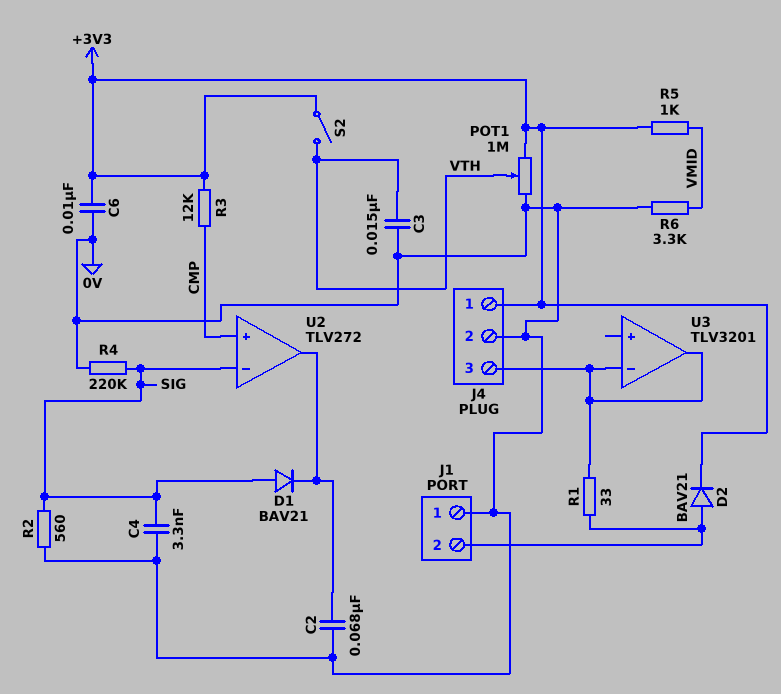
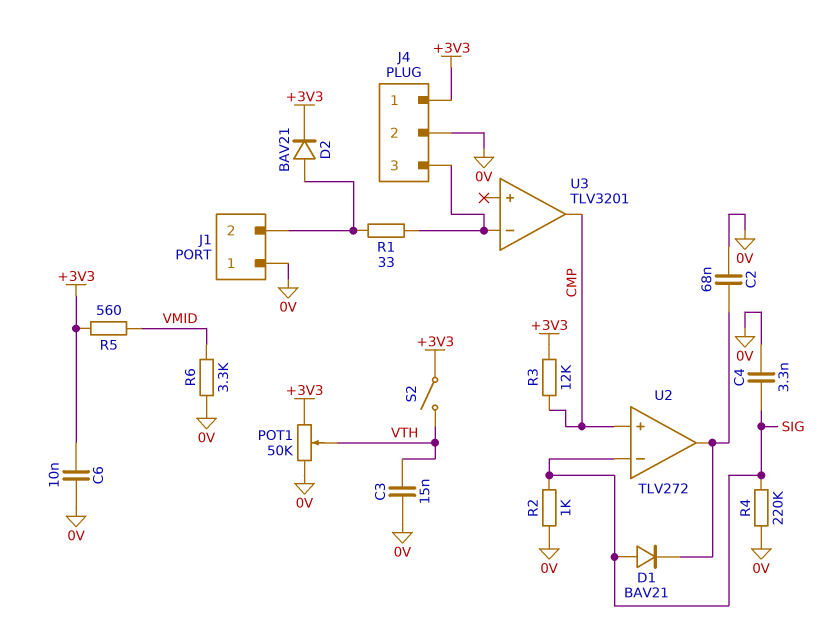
POT1: 1M (+3V3, 0V, wiper VTH) -> 50k (+3V3, 0V, wiper VTH)
R2: 560 (0V, SIG) -> 1k (0V, SIG)
R5: 1k (+3V3, VMID) -> 560 (+3V3, VMID)
U3 pin out: J4/3 -> CMP

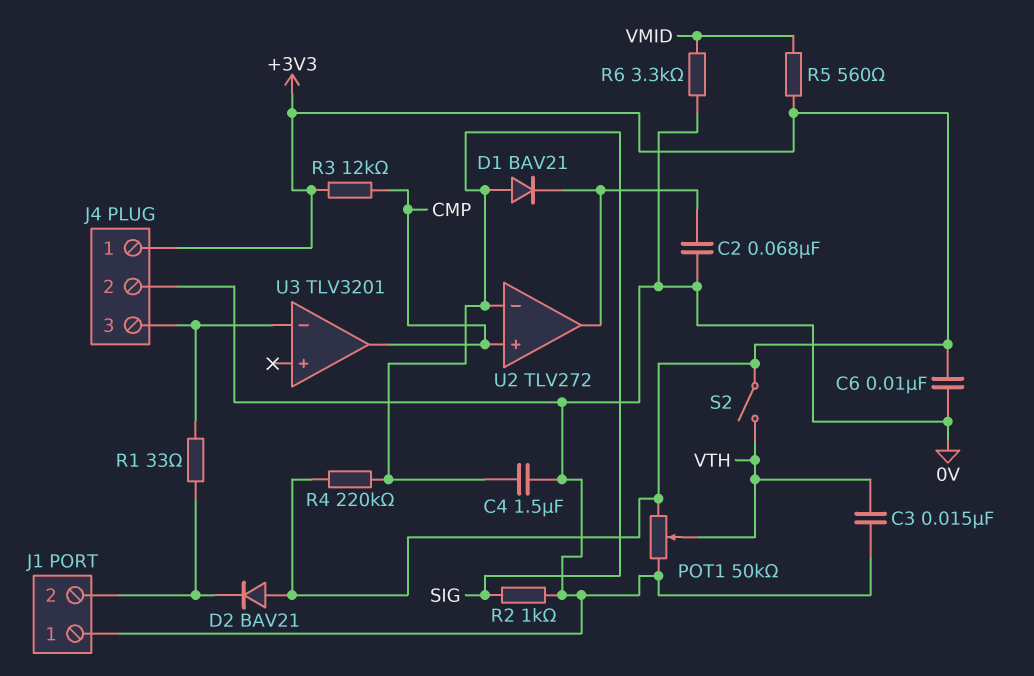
C4: 3.3nF (0V, SIG) -> 1.5uF (0V, SIG)
D2: diode BAV21 (A J1/2, K +3V3) -> diode BAV21 (A +3V3, K J1/2)
R4: 220k (0V, SIG) -> 220k (+3V3, SIG)

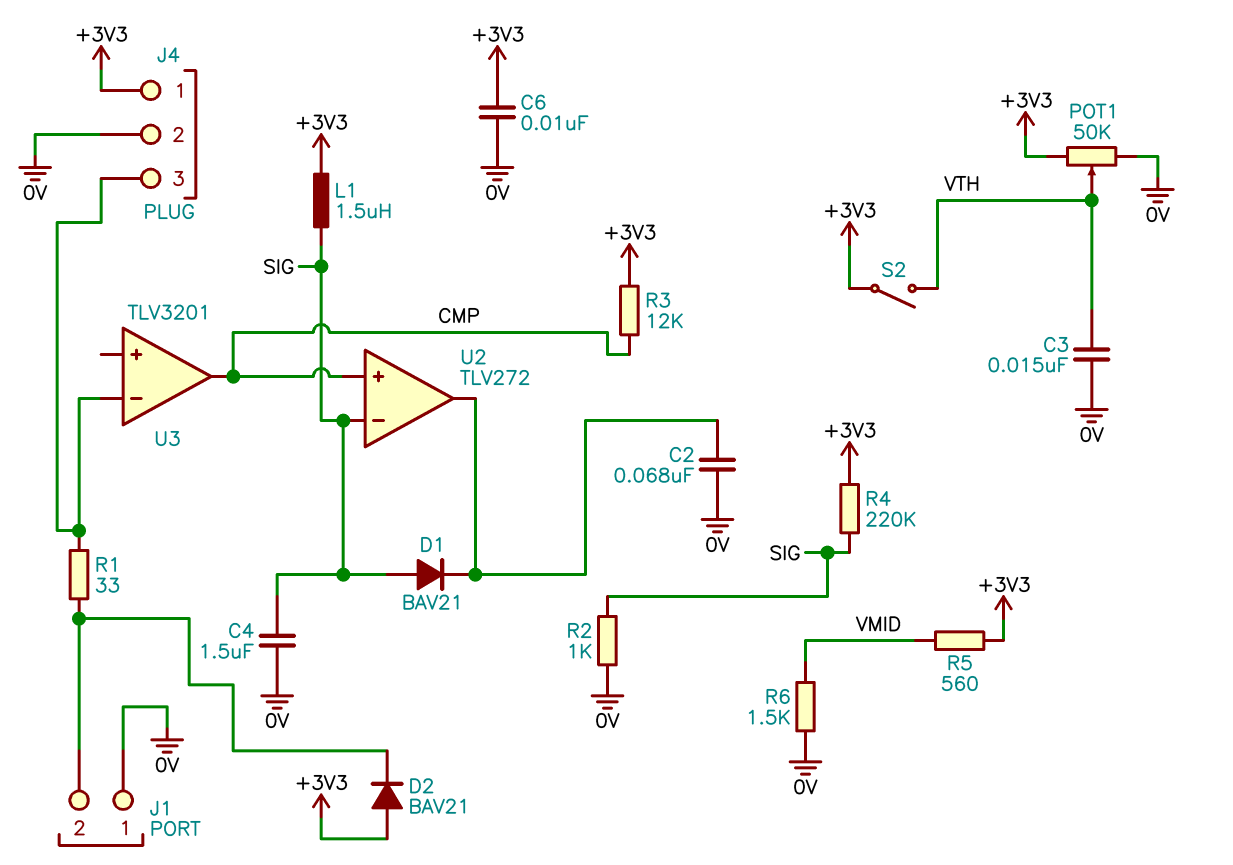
L1: none -> 1.5uH (+3V3, SIG)
R6: 3.3k (0V, VMID) -> 1.5k (0V, VMID)

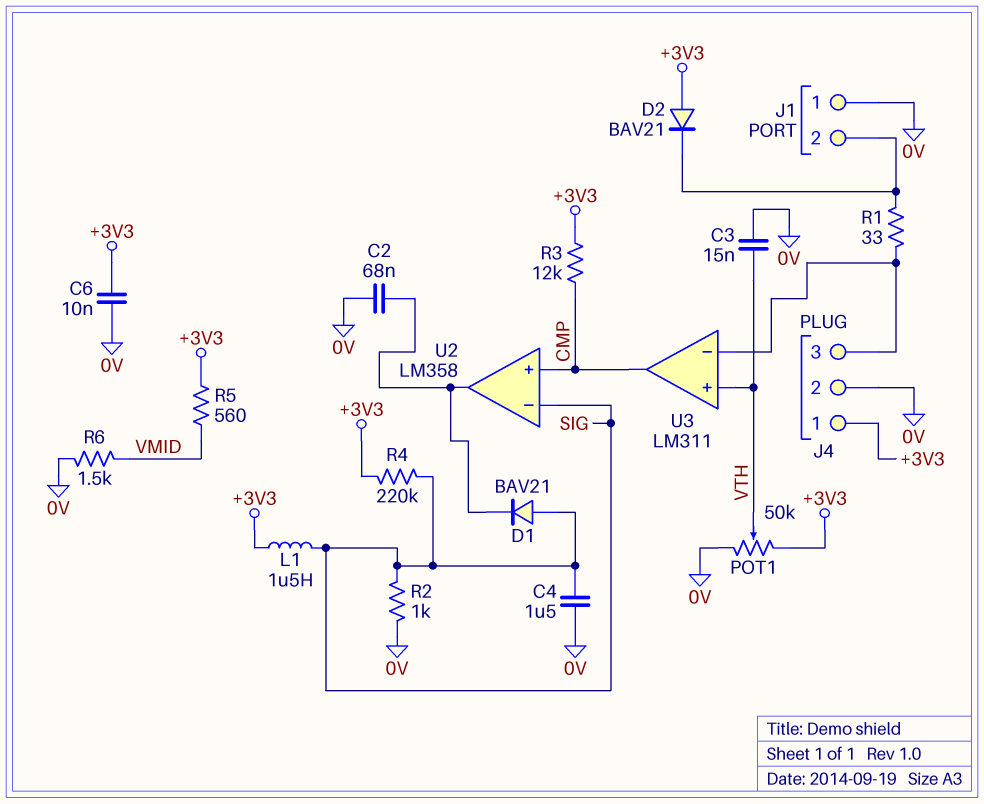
S2: switch (+3V3, VTH) -> none
U2: TLV272 -> LM358
U3: TLV3201 -> LM311
U3 pin in+: none -> VTH

